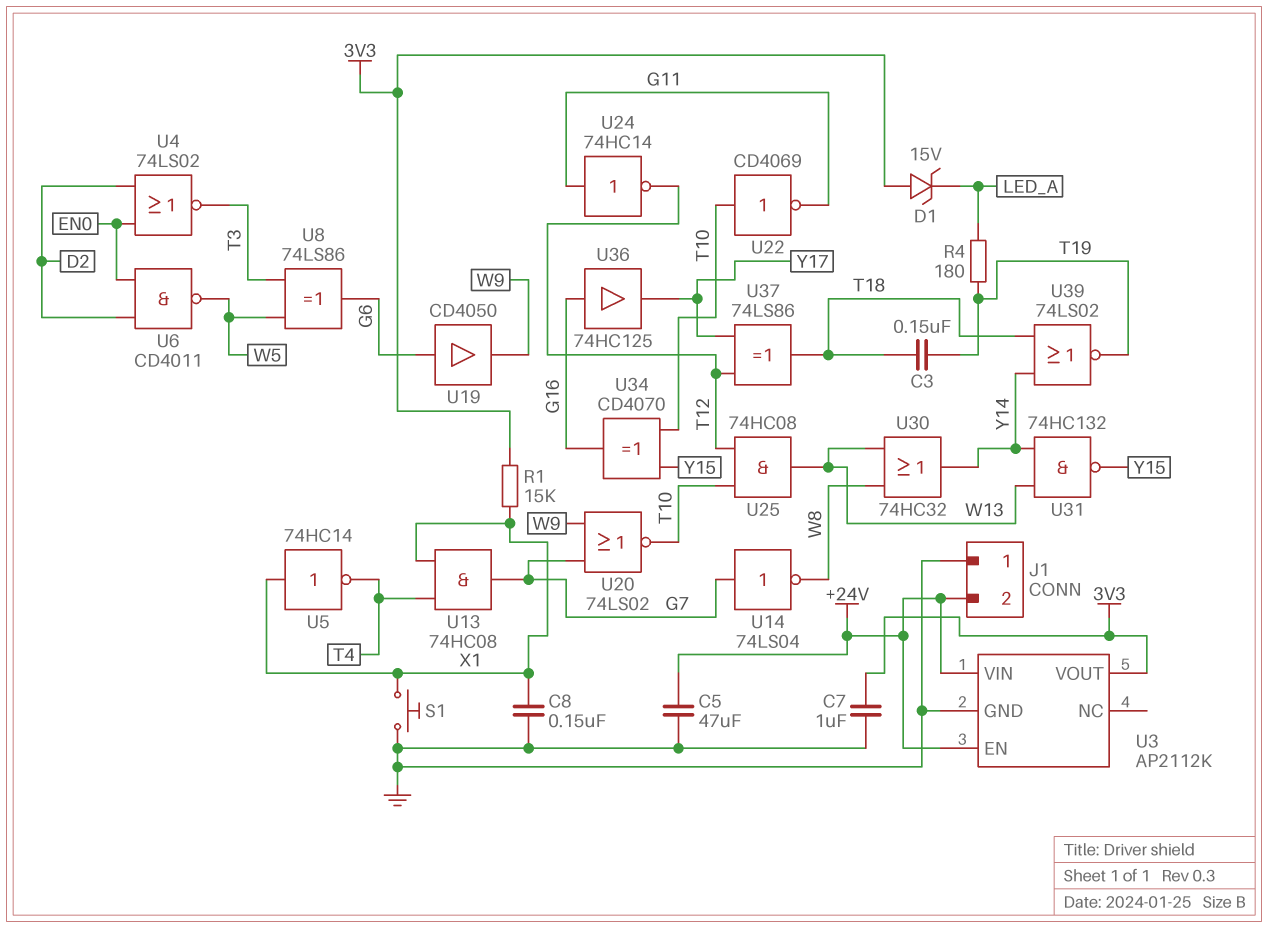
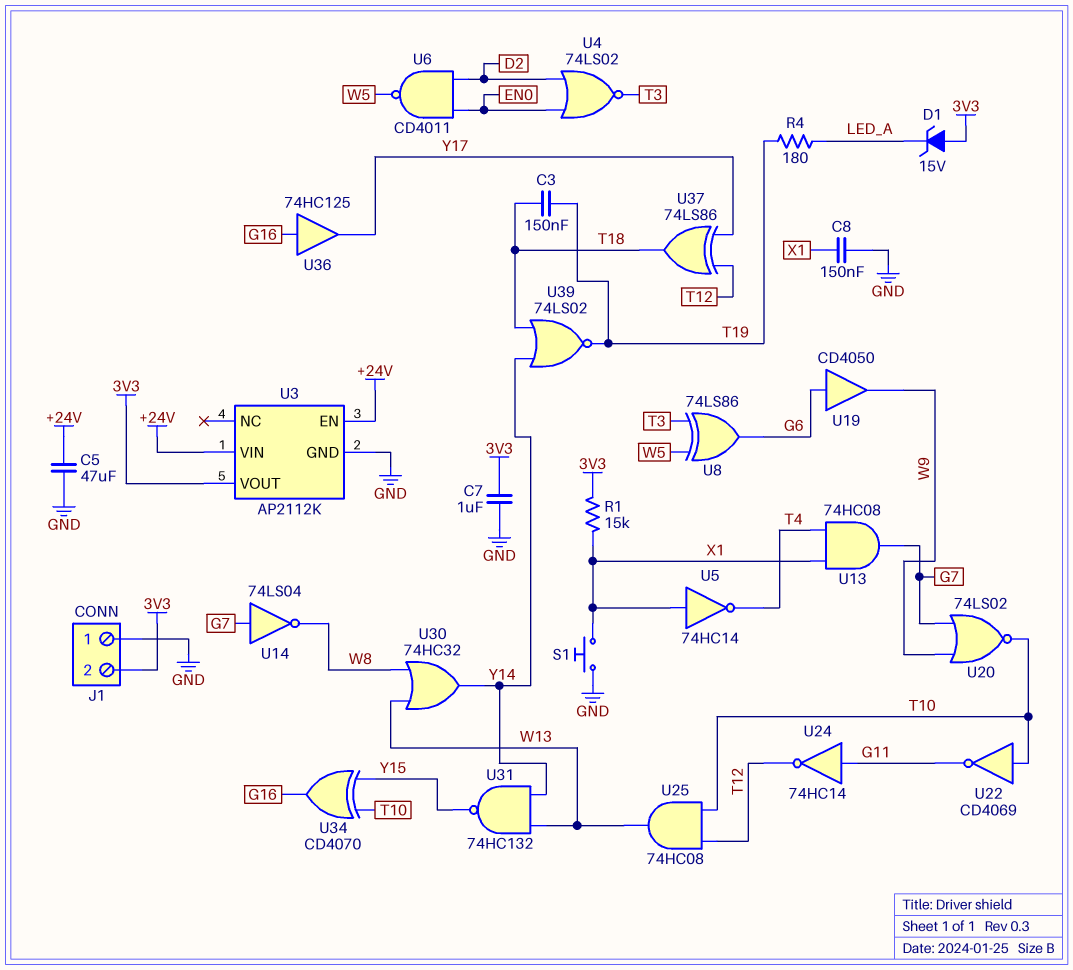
J1 pin 2: +24V -> 3V3

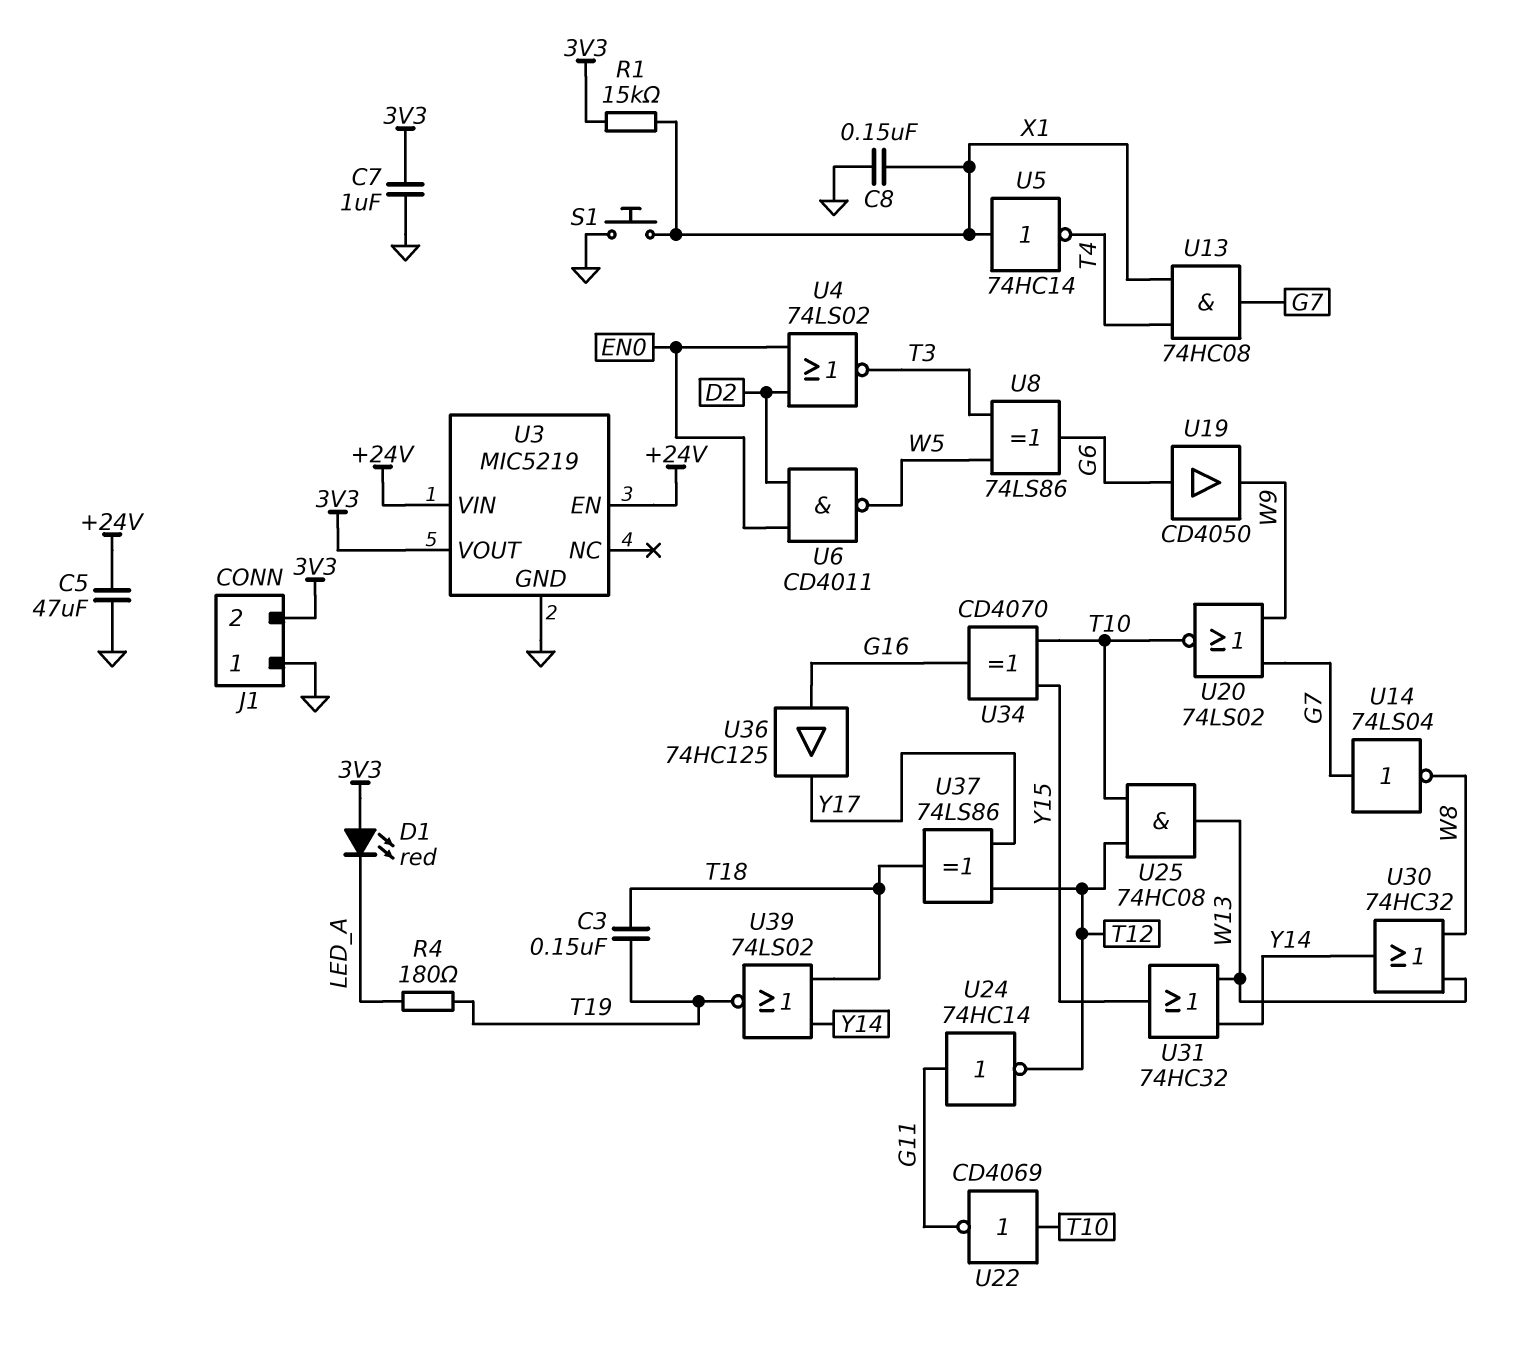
D1: zener 15V (A 3V3, K LED_A) -> LED red (A 3V3, K LED_A)
U3: AP2112K -> MIC5219
U31: NAND 74HC132 (in W13, in Y14, out Y15) -> OR 74HC32 (in W13, in Y14, out Y15)

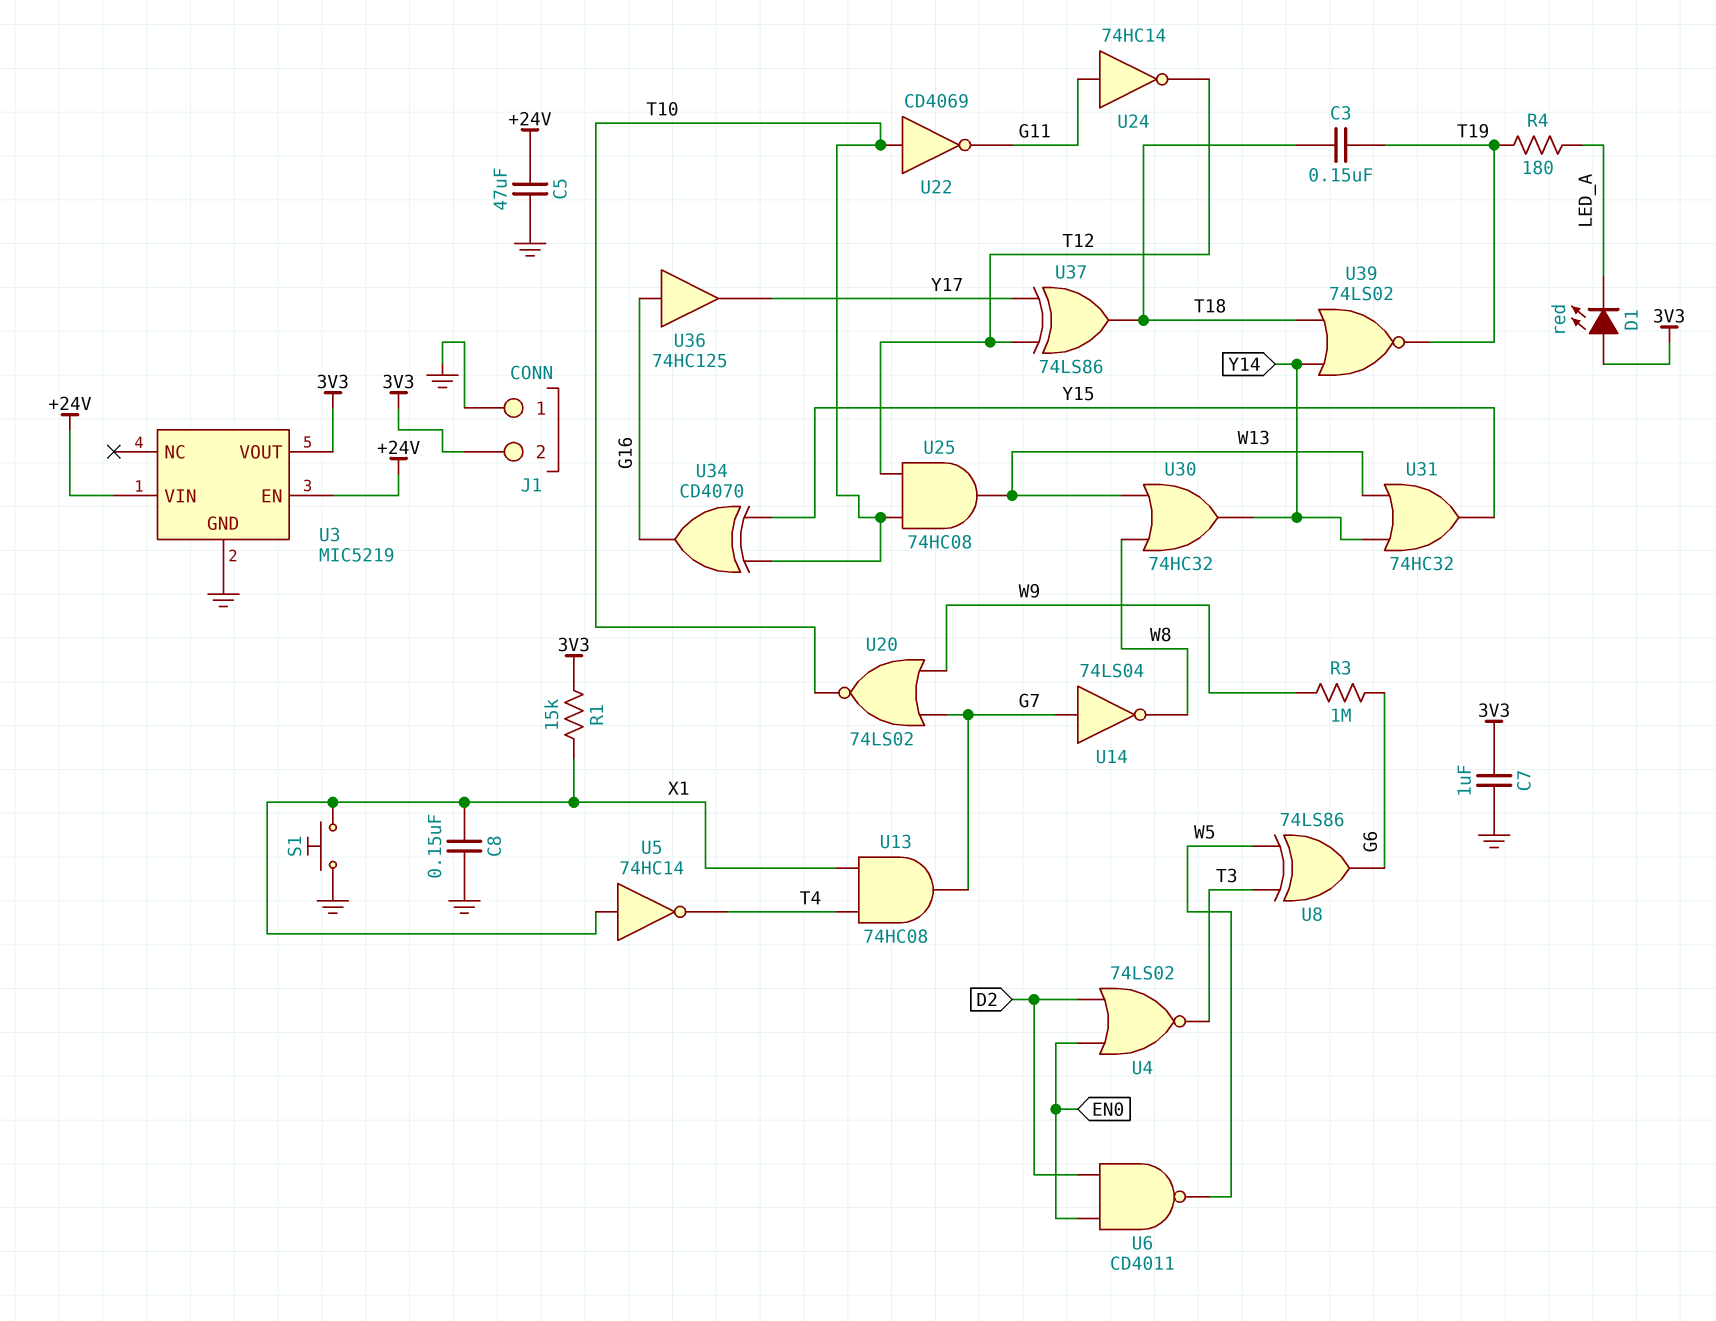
R3: none -> 1M (G6, W9)
U19: buffer CD4050 (in G6, out W9) -> none

